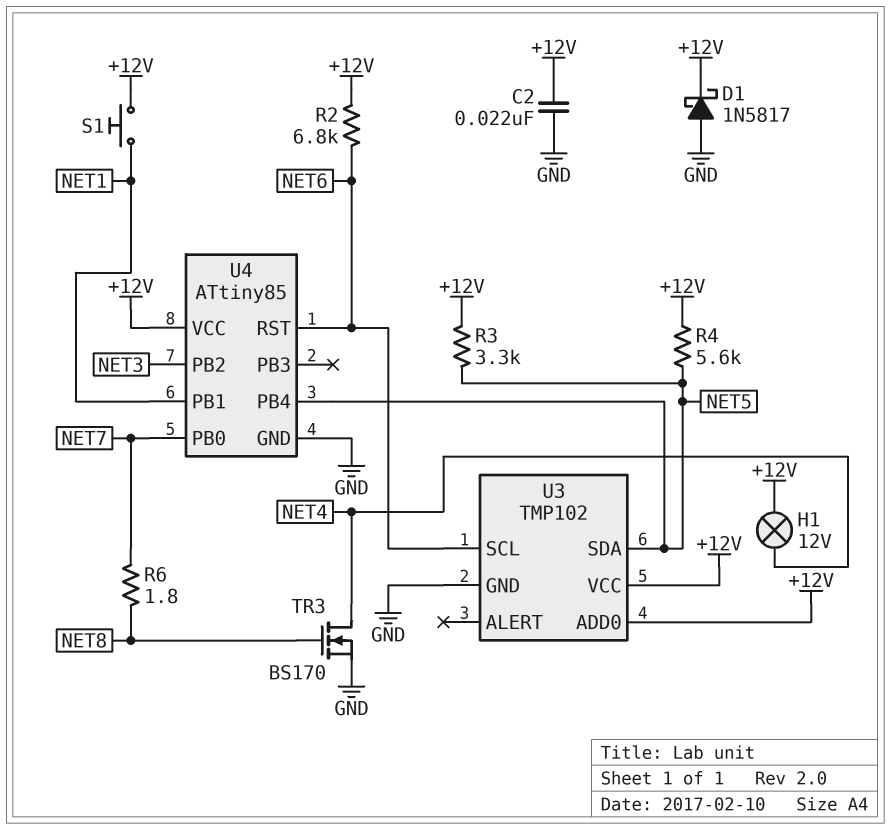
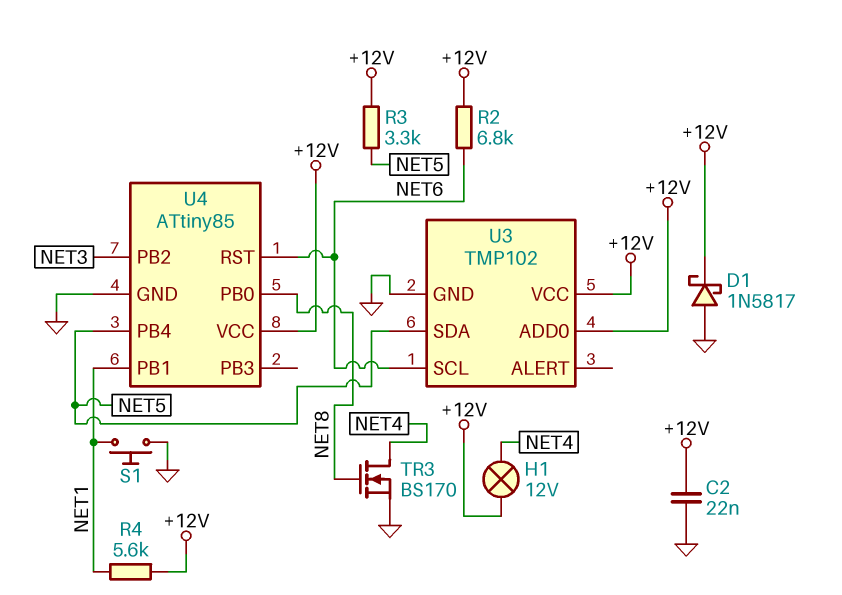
R4: 5.6k (+12V, NET5) -> 5.6k (+12V, NET1)
R6: 1.8 (NET7, NET8) -> none
S1: button (+12V, NET1) -> button (GND, NET1)
U4 pin PB0: NET7 -> NET8

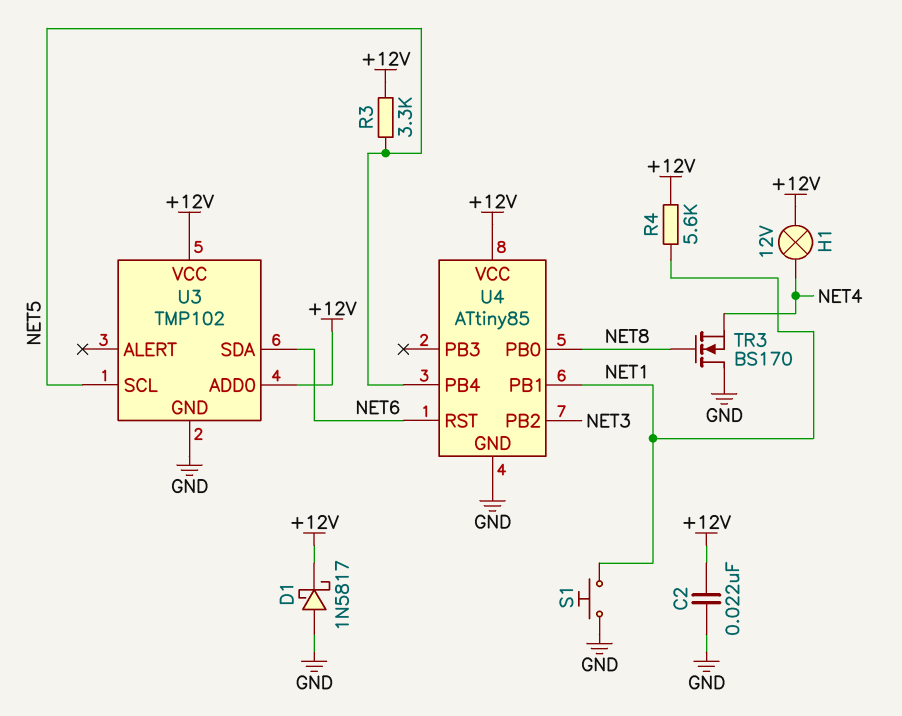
R2: 6.8k (+12V, NET6) -> none
TR3: NMOS BS170 (G NET8, D NET4, S GND) -> NMOS BS170 (G NET8, D GND, S NET4)
U3 pin SCL: NET6 -> NET5
U3 pin SDA: NET5 -> NET6

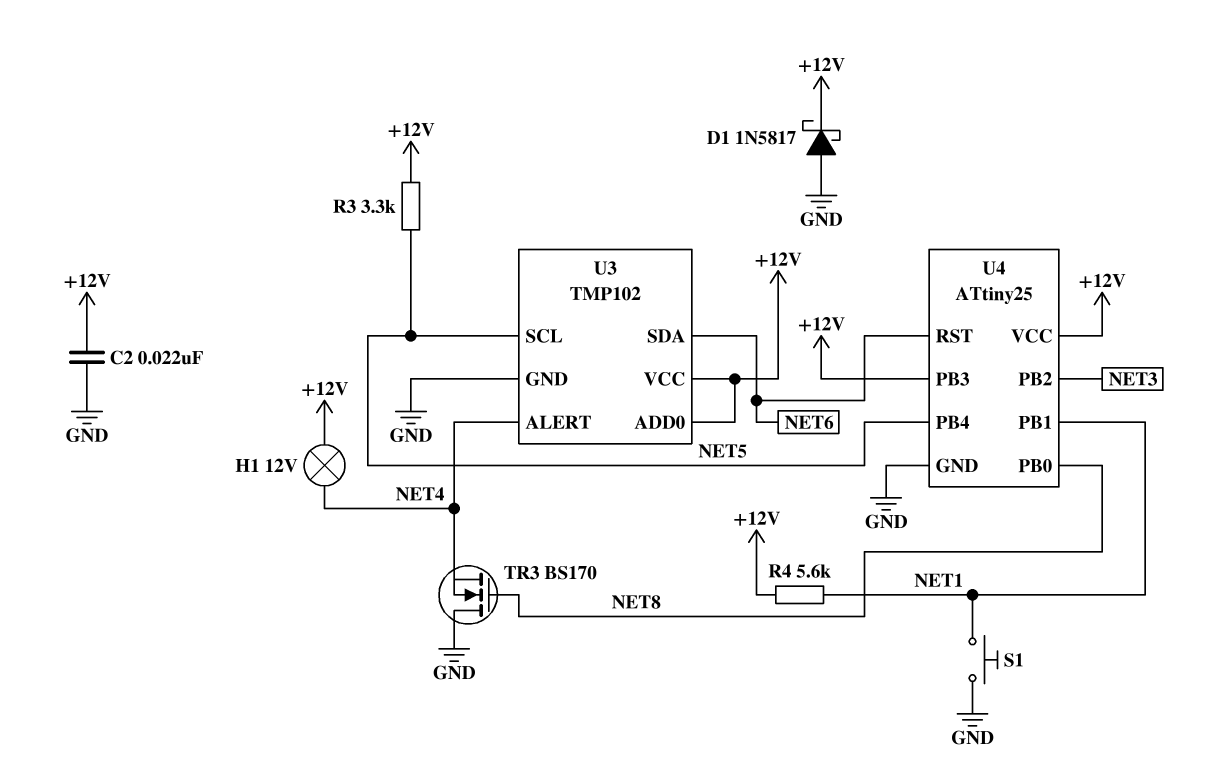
U3 pin ALERT: none -> NET4
U4: ATtiny85 -> ATtiny25
U4 pin PB3: none -> +12V

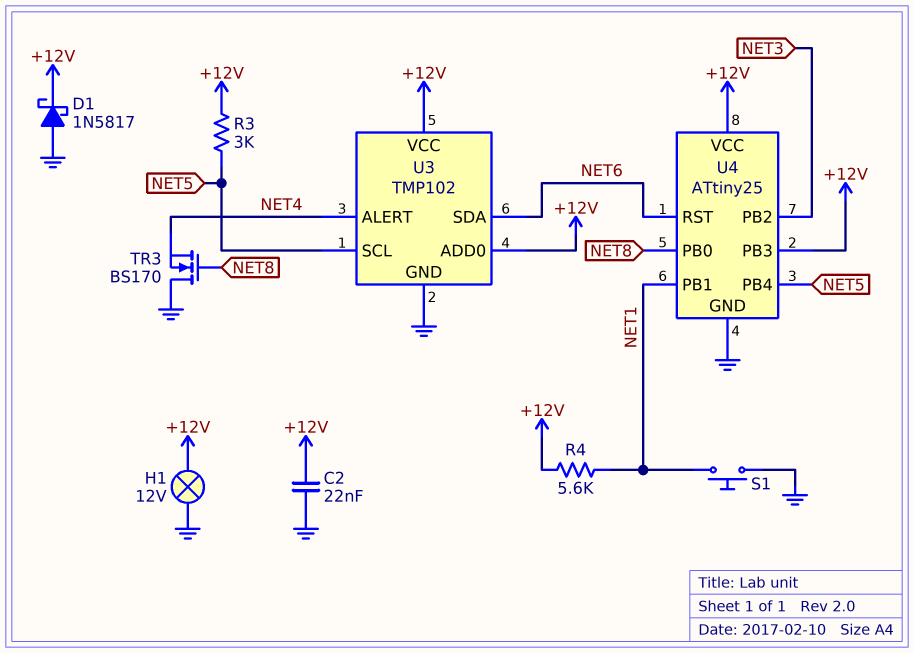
H1: lamp 12V (+12V, NET4) -> lamp 12V (+12V, GND)
R3: 3.3k (+12V, NET5) -> 3k (+12V, NET5)

